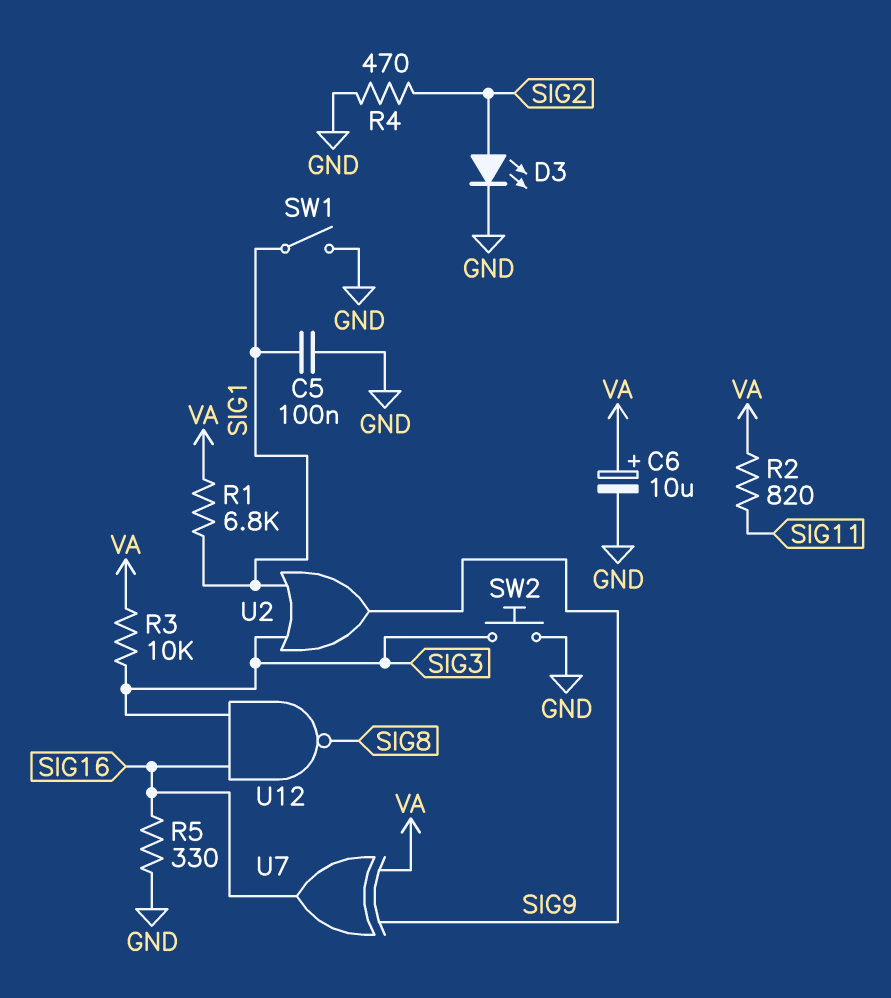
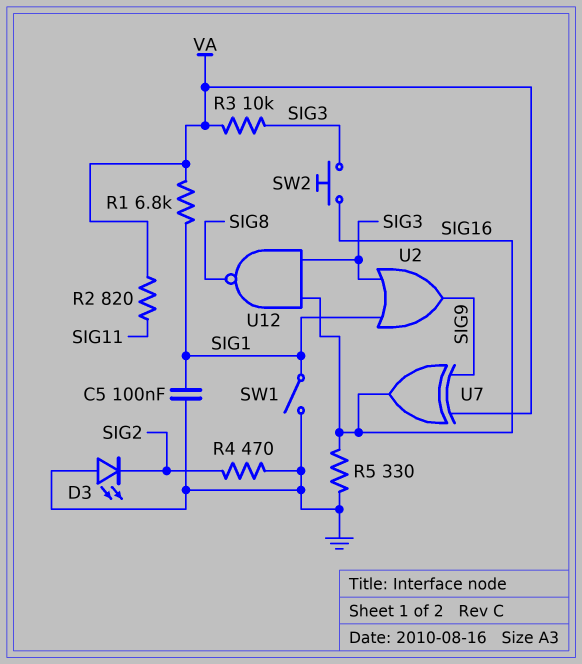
C6: 10uF (plus VA, minus GND) -> none
D3: LED (A SIG2, K GND) -> LED (A GND, K SIG2)
SW2: button (GND, SIG3) -> button (SIG3, SIG16)

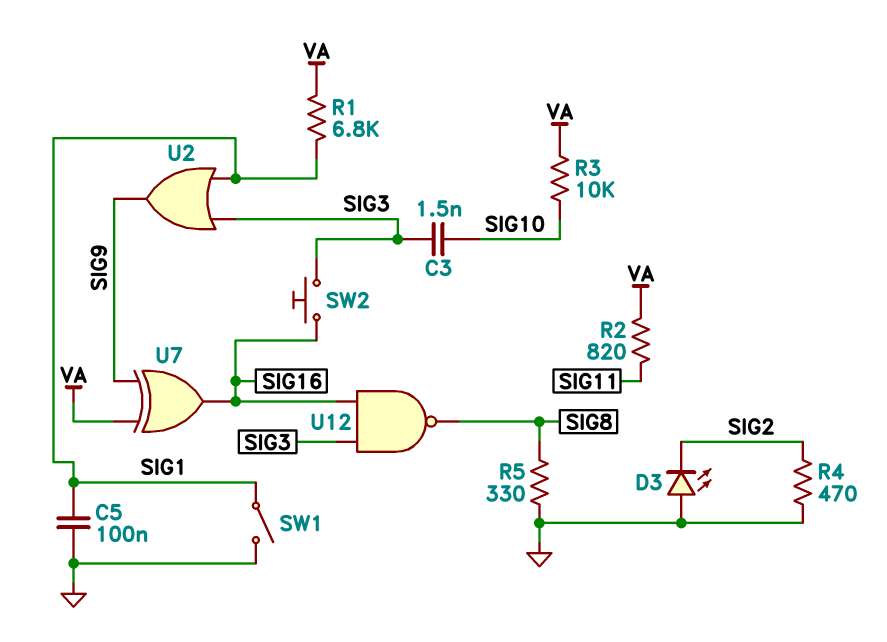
C3: none -> 1.5nF (SIG3, SIG10)
R3: 10k (SIG3, VA) -> 10k (SIG10, VA)
R5: 330 (GND, SIG16) -> 330 (GND, SIG8)

